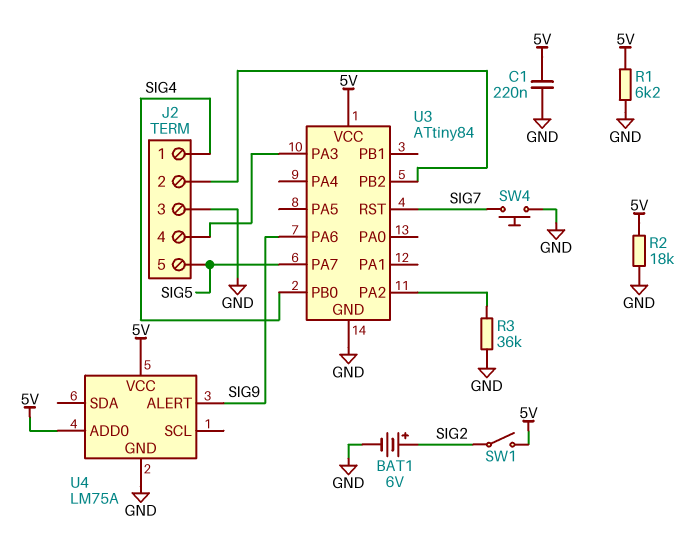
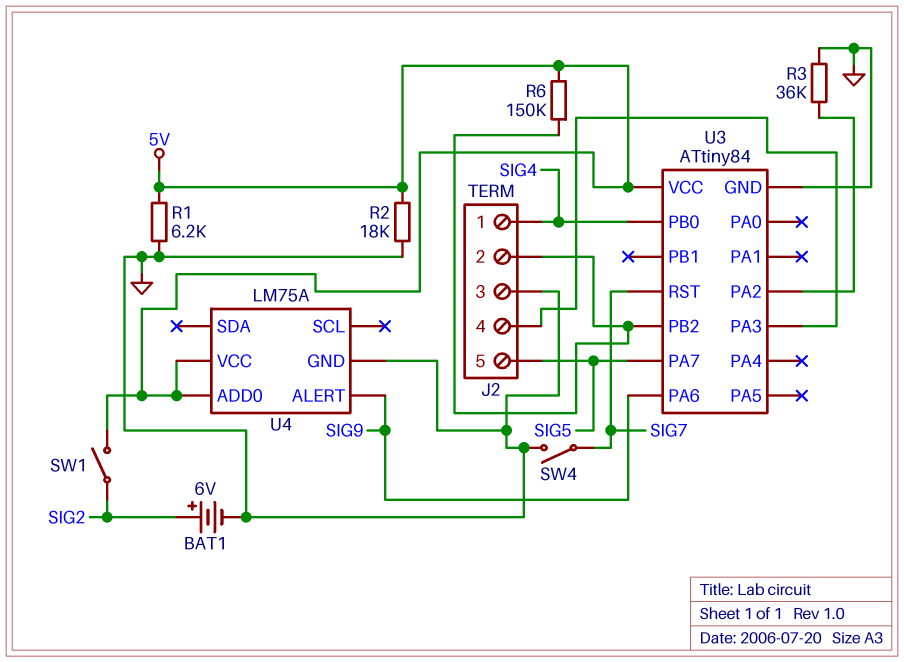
C1: 220nF (5V, GND) -> none
R6: none -> 150k (5V, J2/2)
SW4: button (GND, SIG7) -> switch (GND, SIG7)

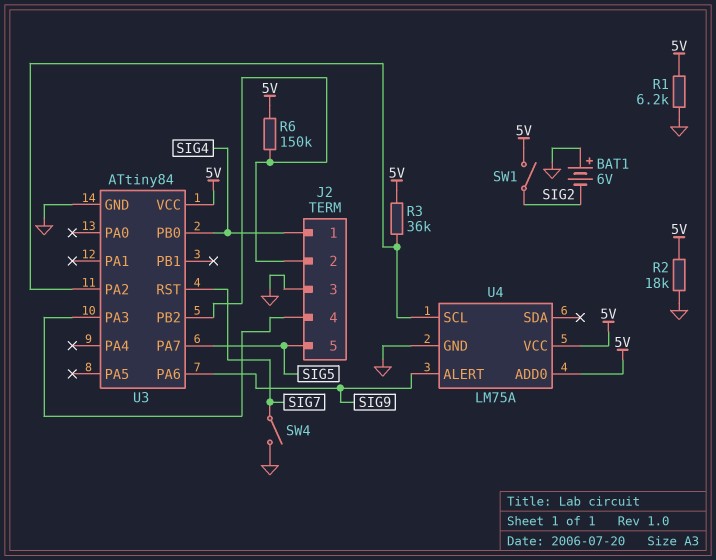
BAT1: 6V (plus SIG2, minus GND) -> 6V (plus GND, minus SIG2)
R3: 36k (GND, U3/PA2) -> 36k (5V, U3/PA2)
U4 pin SCL: none -> U3/PA2

